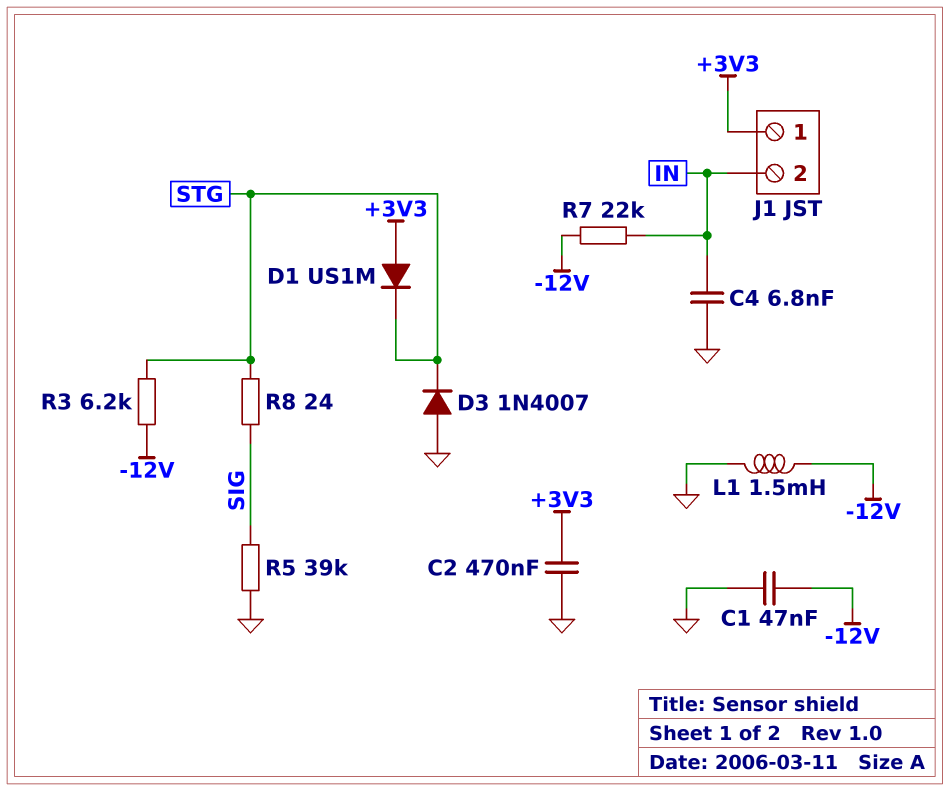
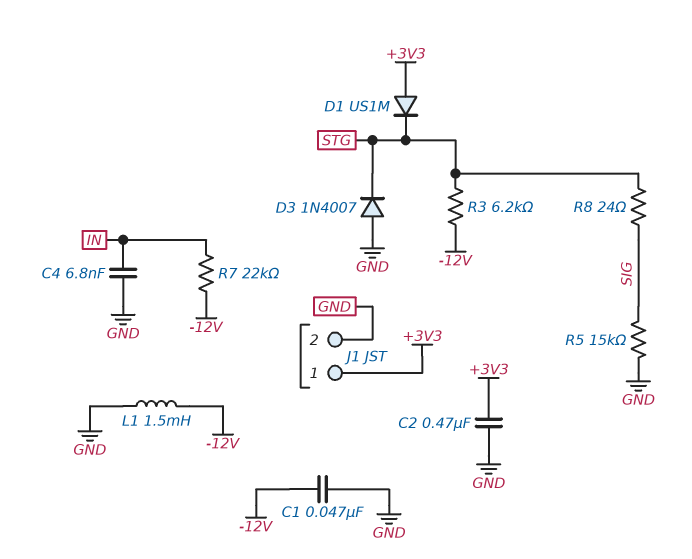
J1 pin 2: IN -> GND
R5: 39k (GND, SIG) -> 15k (GND, SIG)

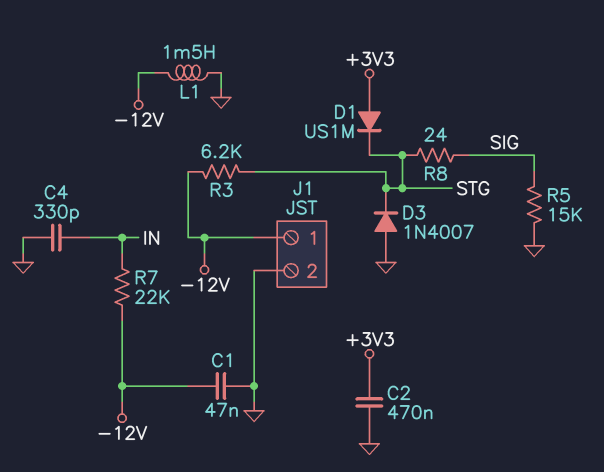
C4: 6.8nF (GND, IN) -> 330pF (GND, IN)
J1 pin 1: +3V3 -> -12V

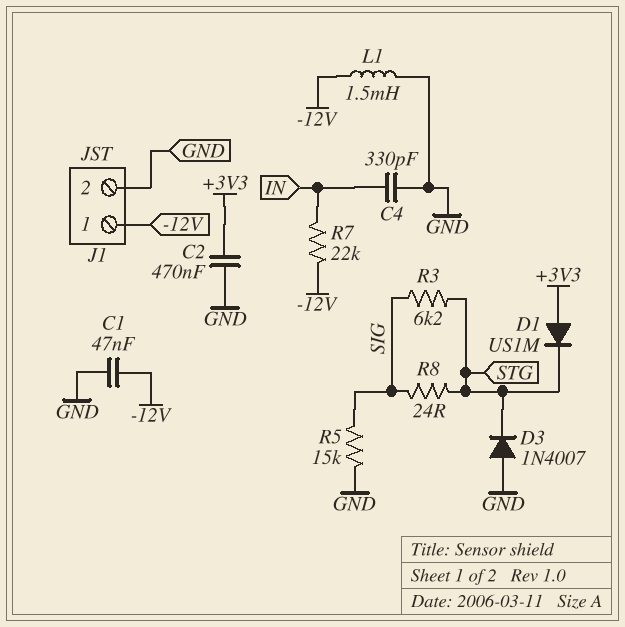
R3: 6.2k (-12V, STG) -> 6.2k (SIG, STG)

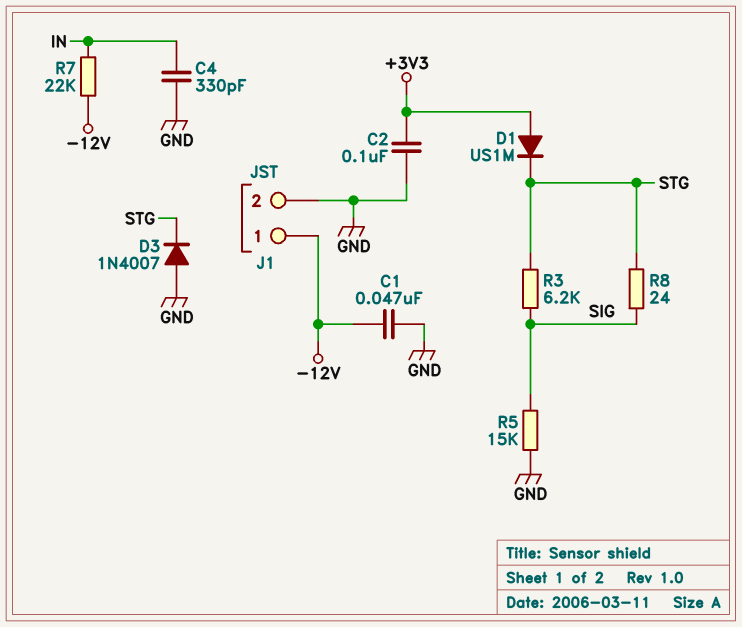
C2: 470nF (+3V3, GND) -> 100nF (+3V3, GND)
L1: 1.5mH (-12V, GND) -> none

